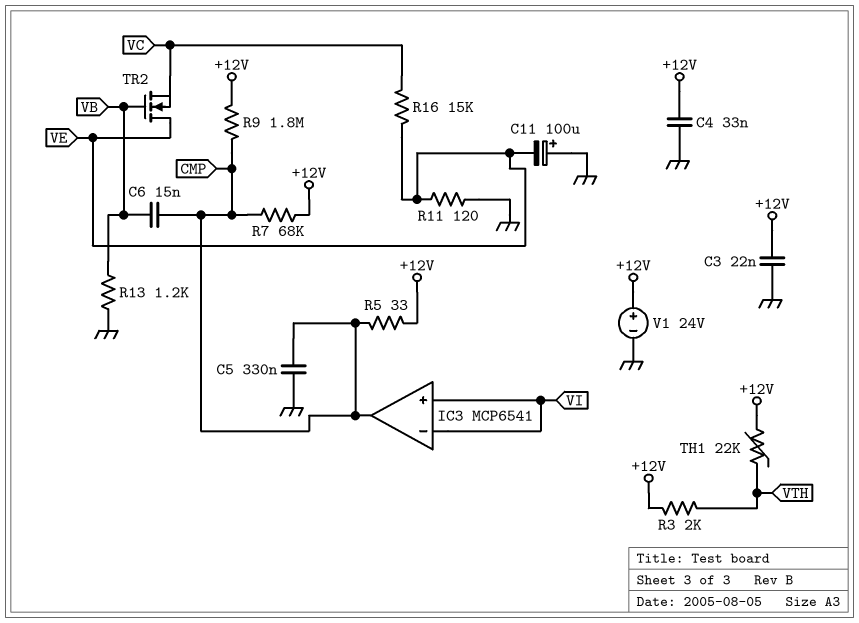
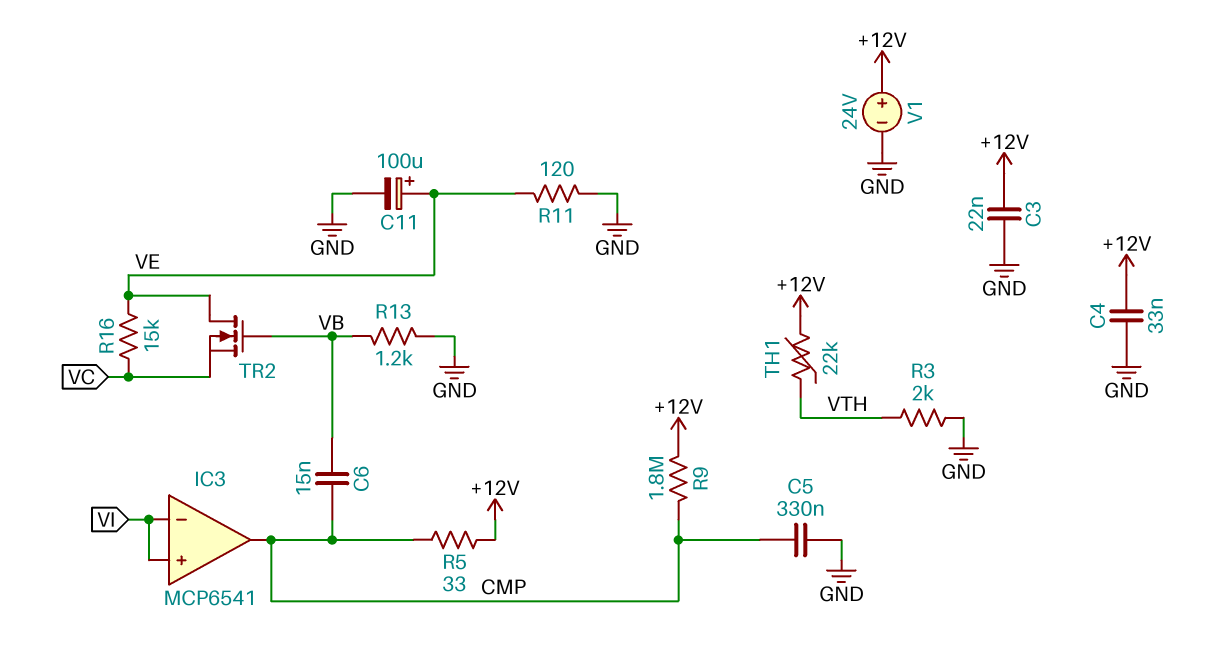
C11: 100uF (plus GND, minus VE) -> 100uF (plus VE, minus GND)
R3: 2k (+12V, VTH) -> 2k (GND, VTH)
R7: 68k (+12V, CMP) -> none

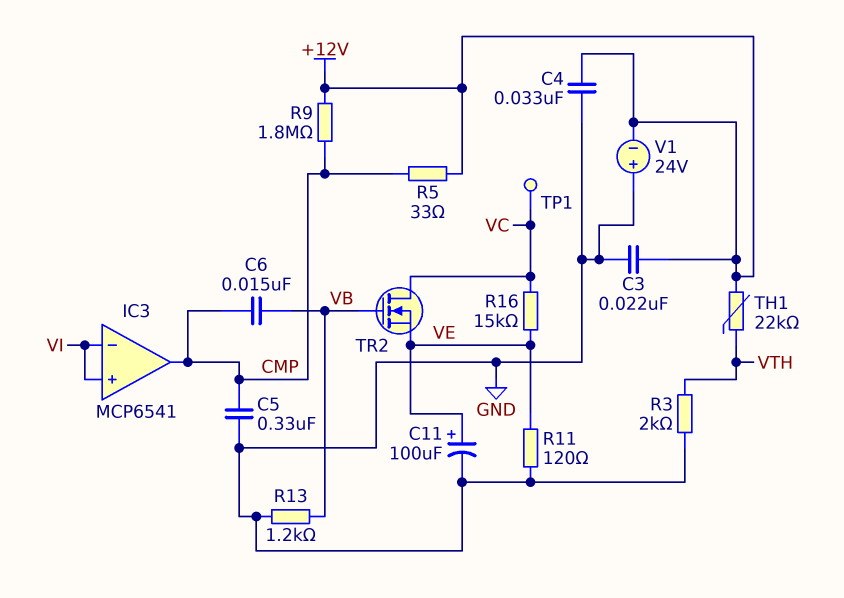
TP1: none -> test point (VC)
TR2: NMOS (G VB, D VE, S VC) -> NMOS (G VB, D VC, S VE)
V1: 24V (plus +12V, minus GND) -> 24V (plus GND, minus +12V)

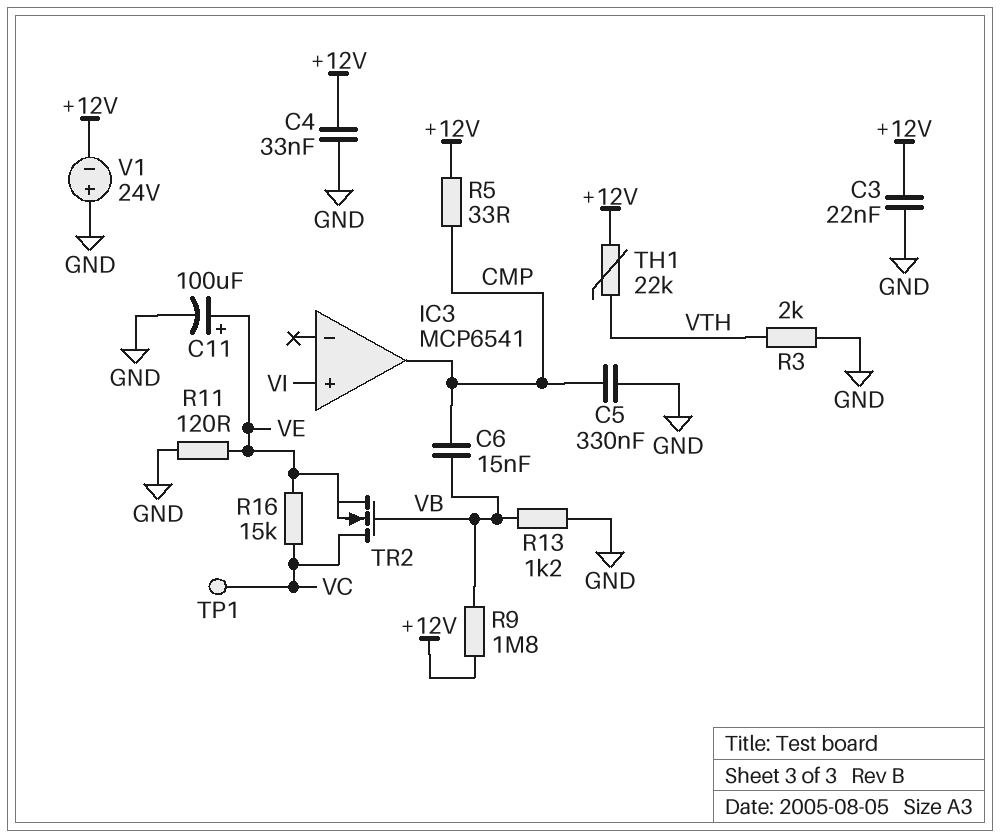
IC3 pin in-: VI -> none
R9: 1.8M (+12V, CMP) -> 1.8M (+12V, VB)

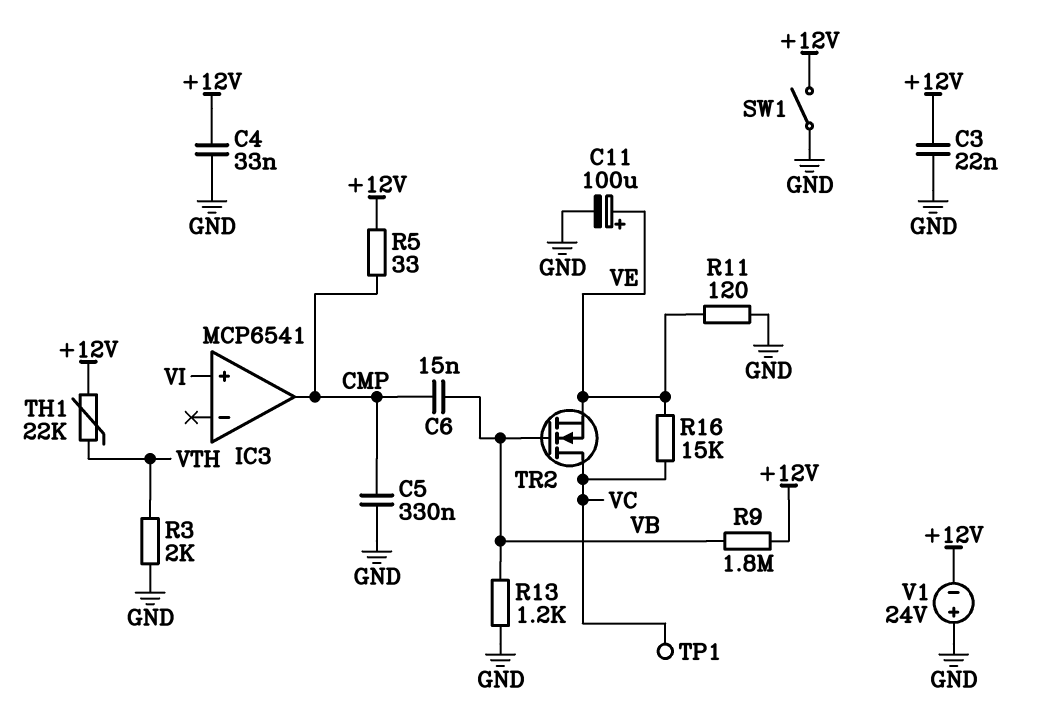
SW1: none -> switch (+12V, GND)

